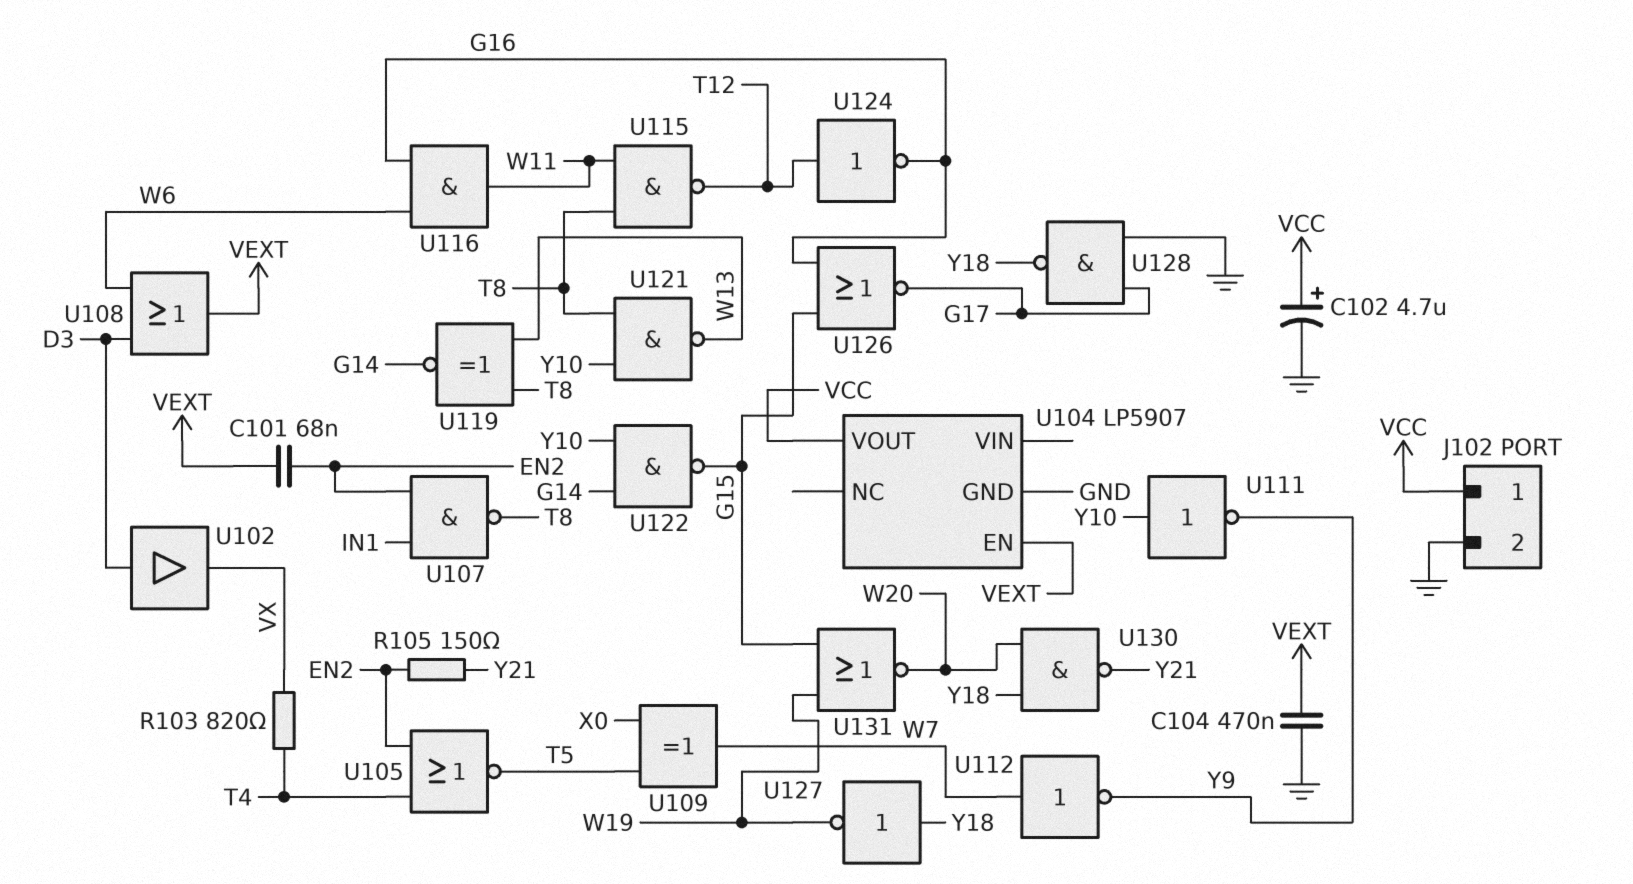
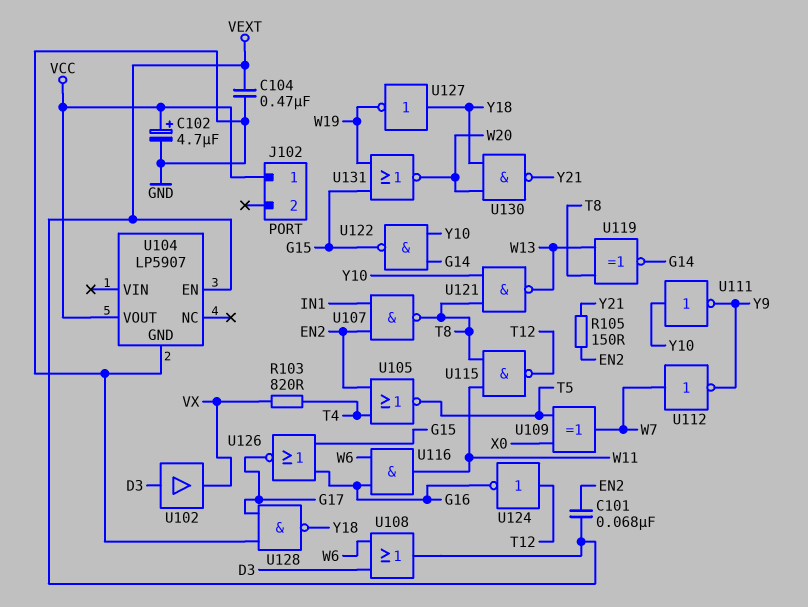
J102 pin 2: GND -> none

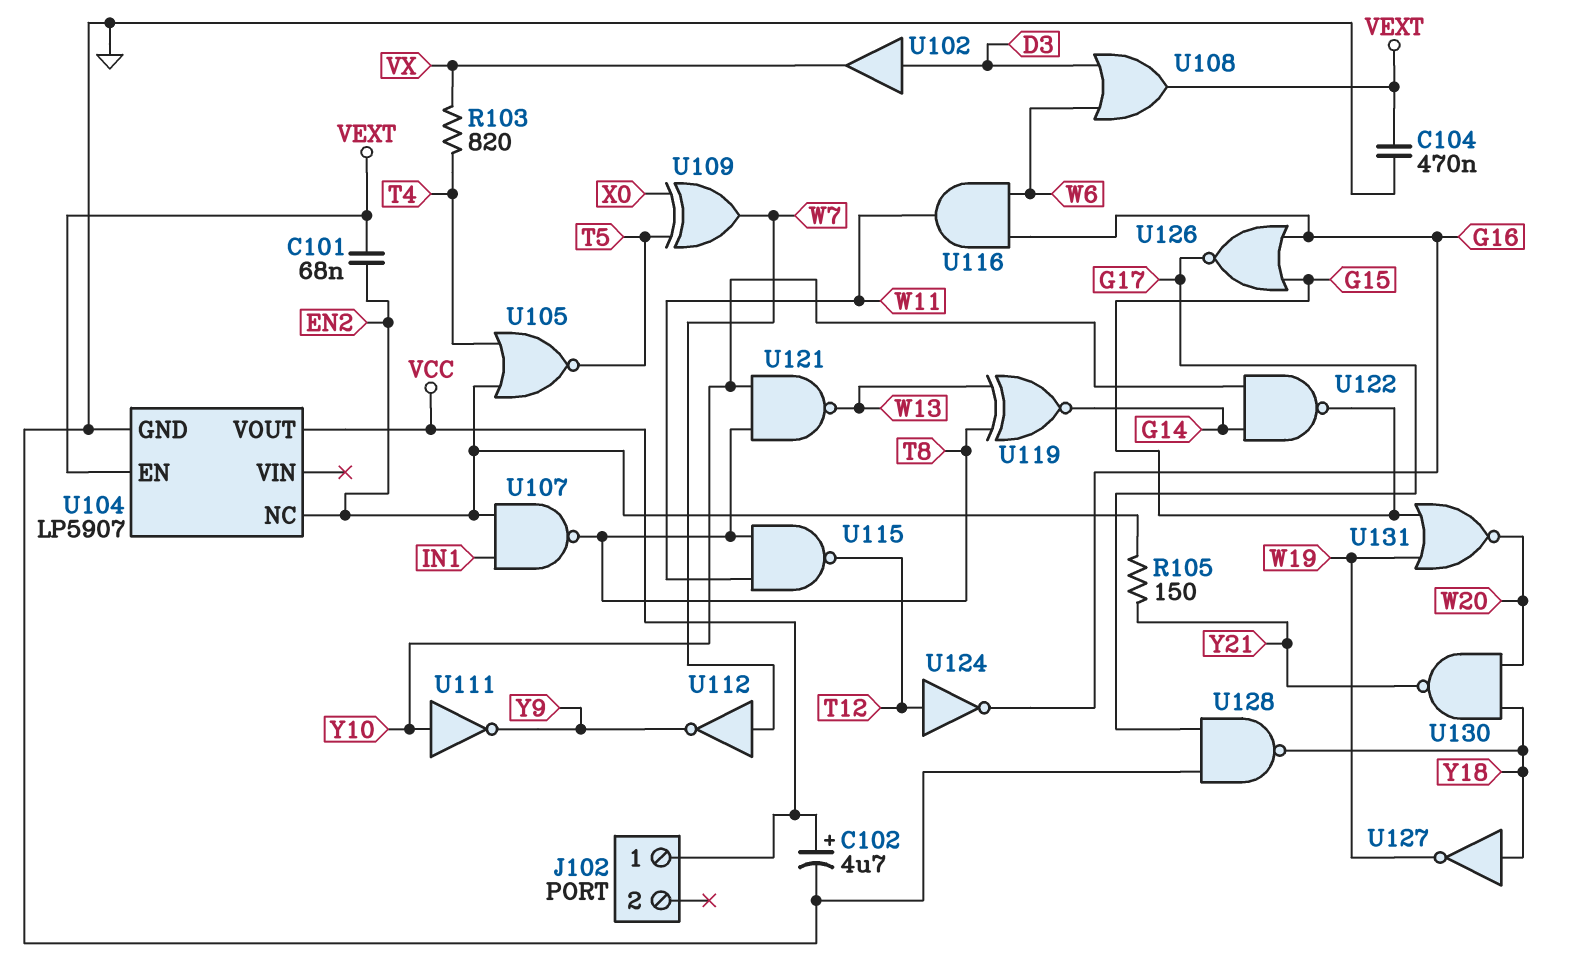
U104 pin NC: none -> EN2

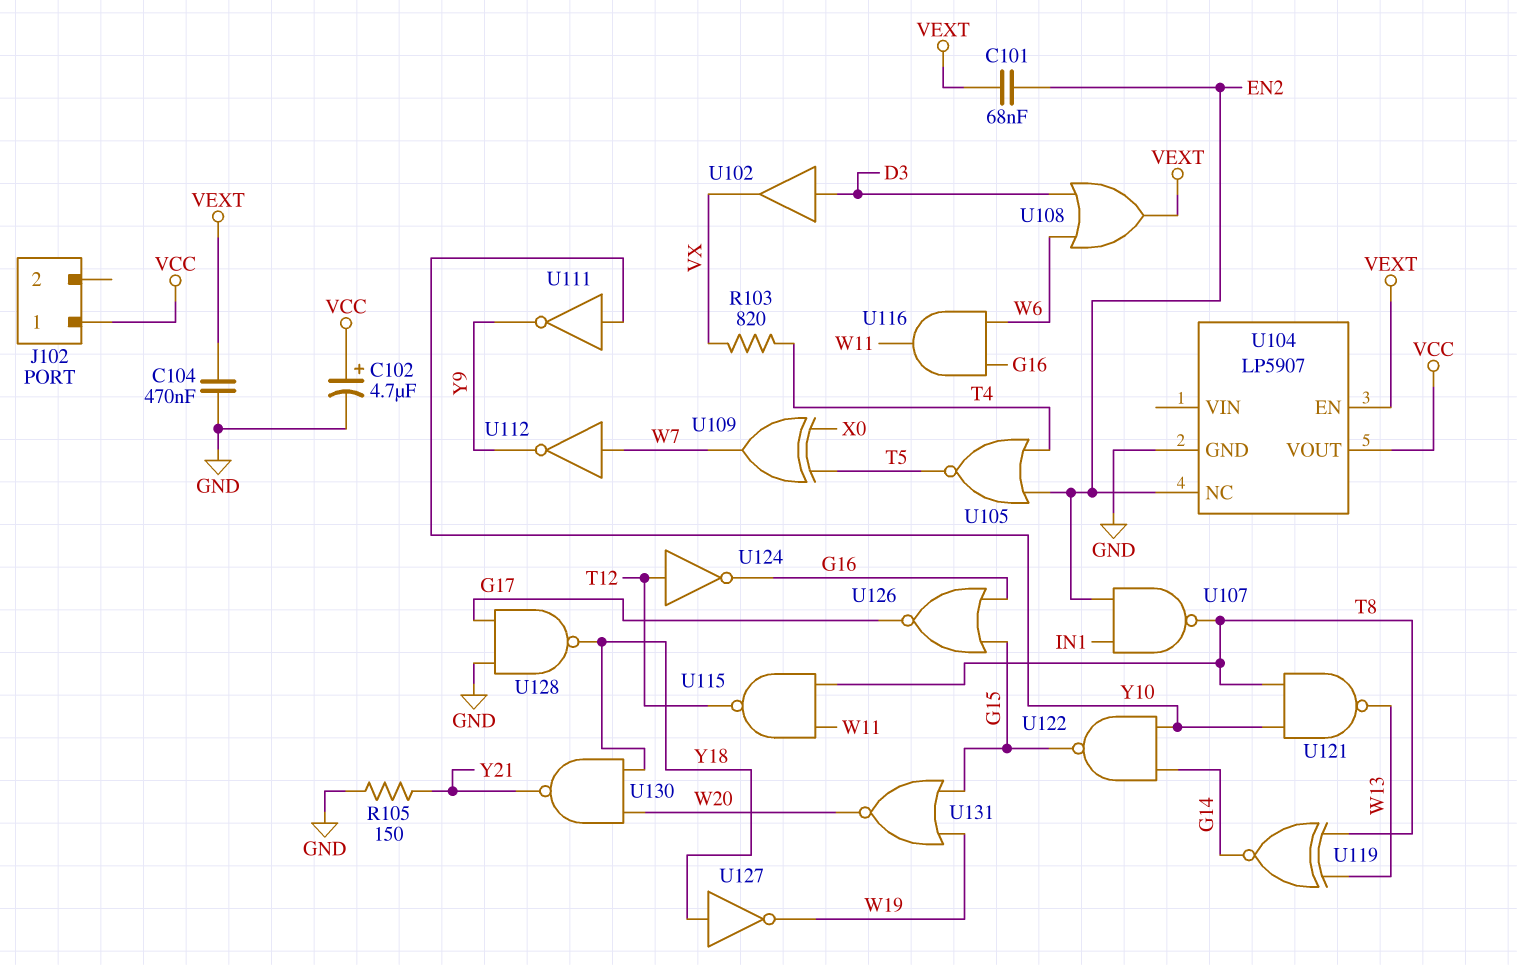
R105: 150 (EN2, Y21) -> 150 (GND, Y21)

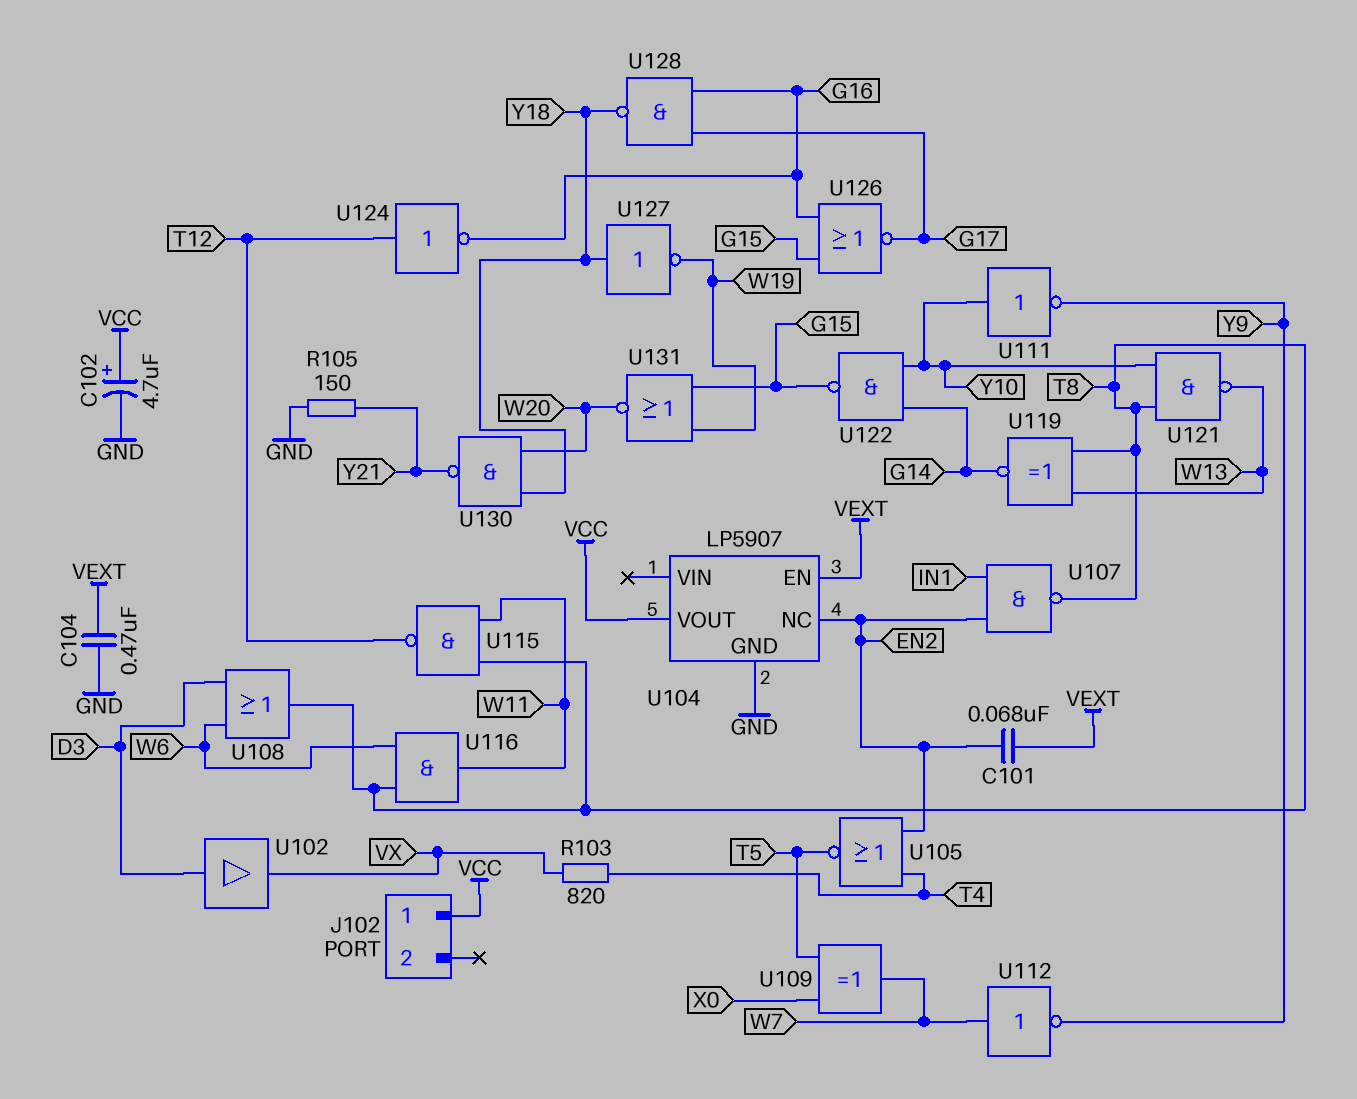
U108: OR (in D3, in W6, out VEXT) -> OR (in D3, in W6, out T8)
U116: AND (in G16, in W6, out W11) -> AND (in T8, in W6, out W11)
U128: NAND (in G17, in GND, out Y18) -> NAND (in G16, in G17, out Y18)

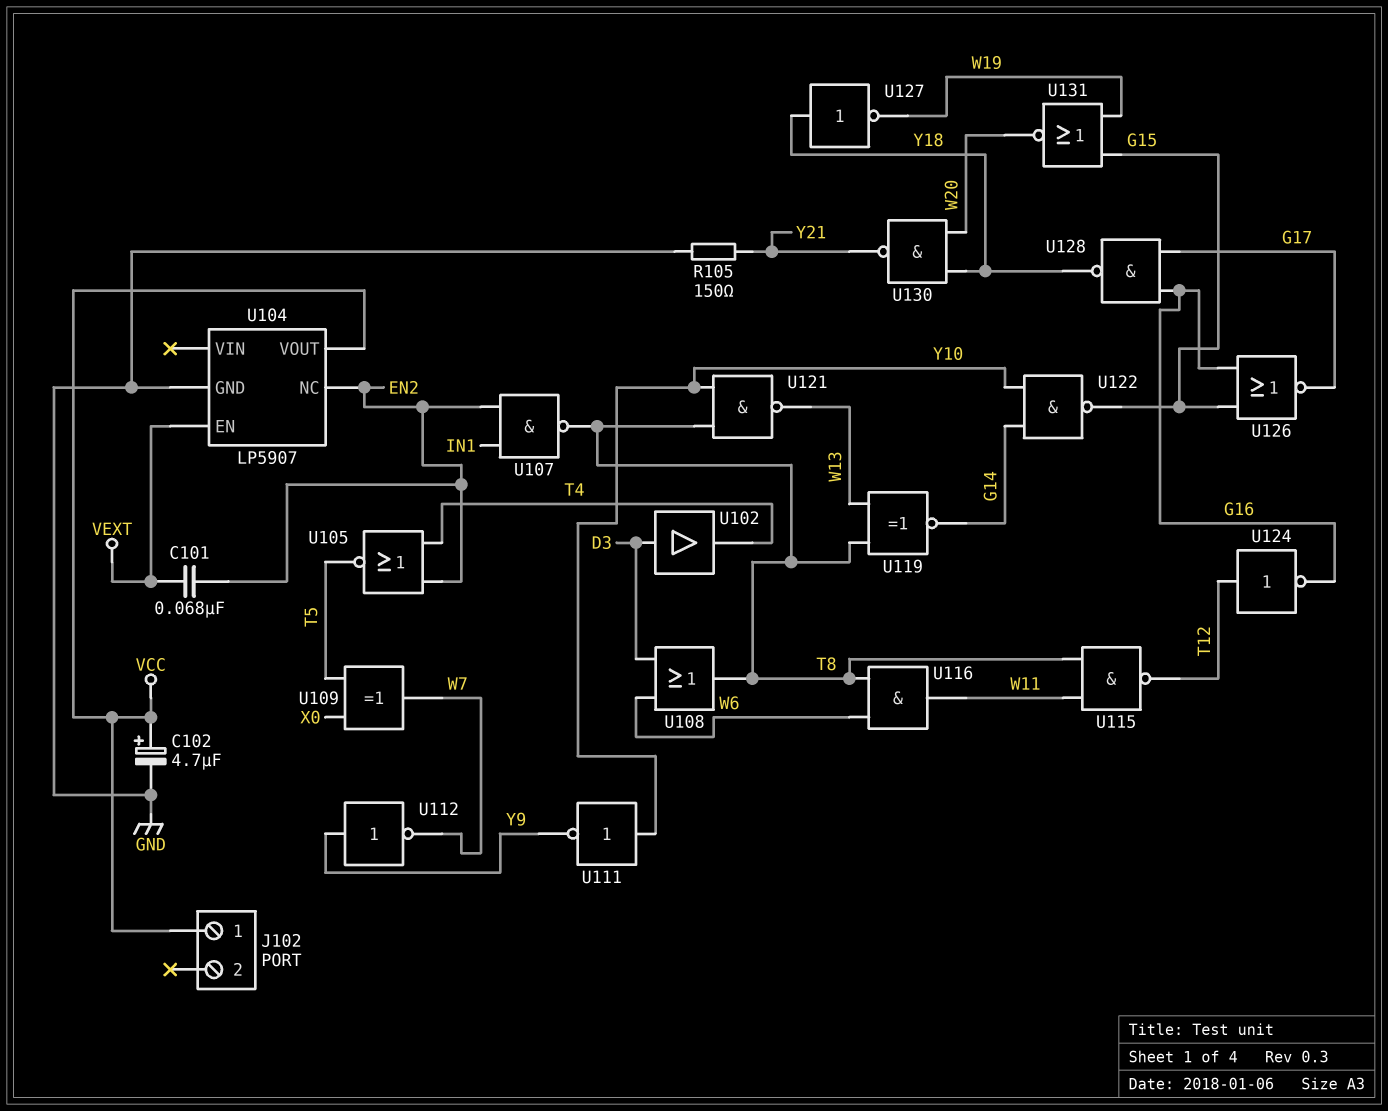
C104: 470nF (GND, VEXT) -> none
R103: 820 (T4, VX) -> none
U102: buffer (in D3, out VX) -> buffer (in D3, out T4)
U112: NOT (in W7, out Y9) -> NOT (in Y9, out W7)

